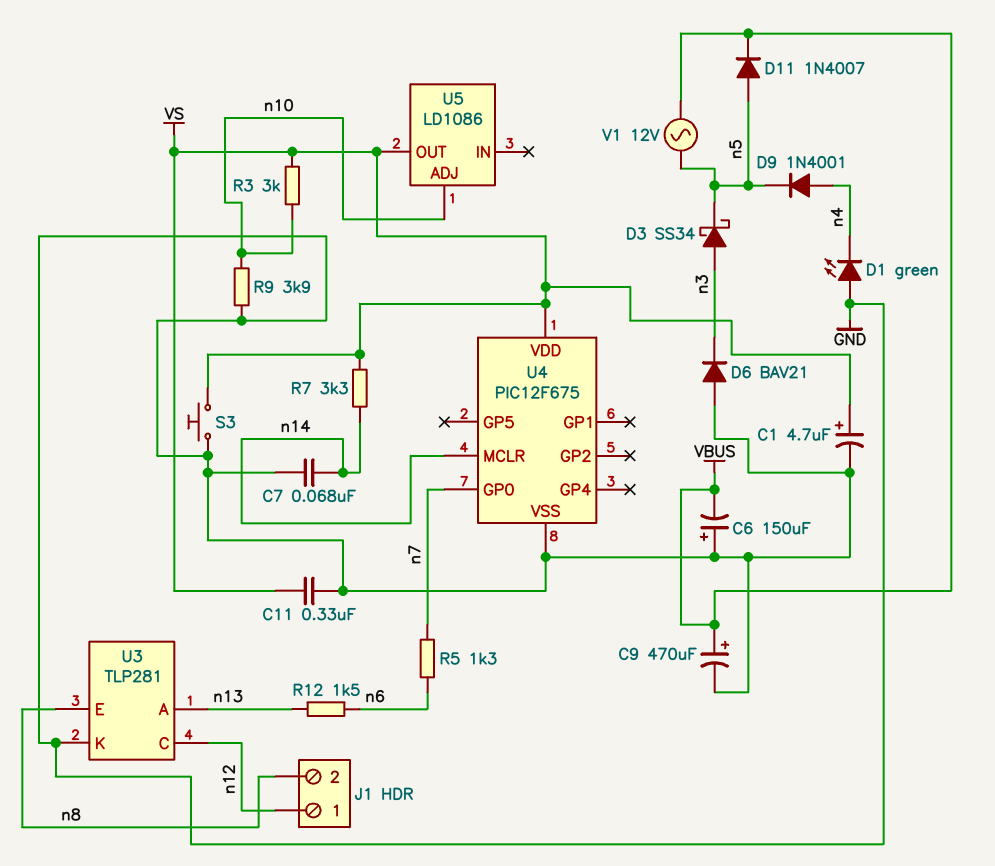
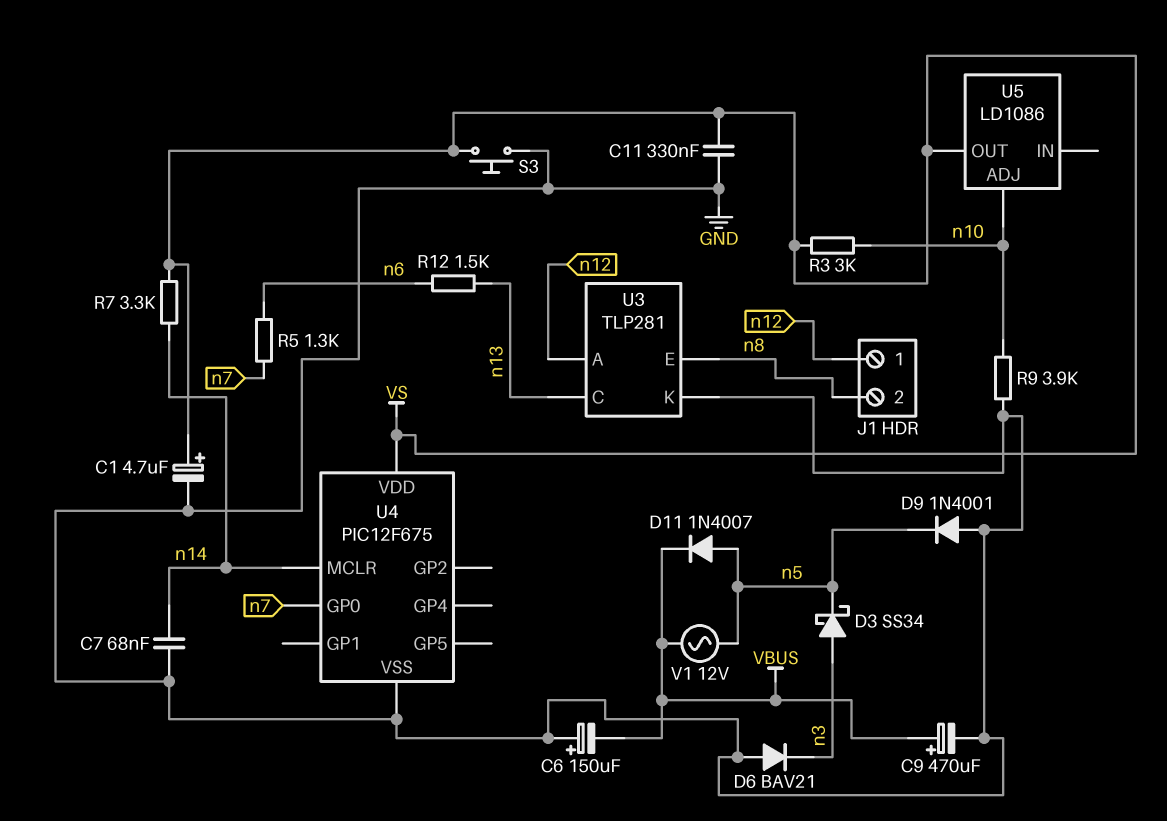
D1: LED green (A GND, K n4) -> none
D9: diode 1N4001 (A n4, K n5) -> diode 1N4001 (A GND, K n5)
U3 pin A: n13 -> n12
U3 pin C: n12 -> n13

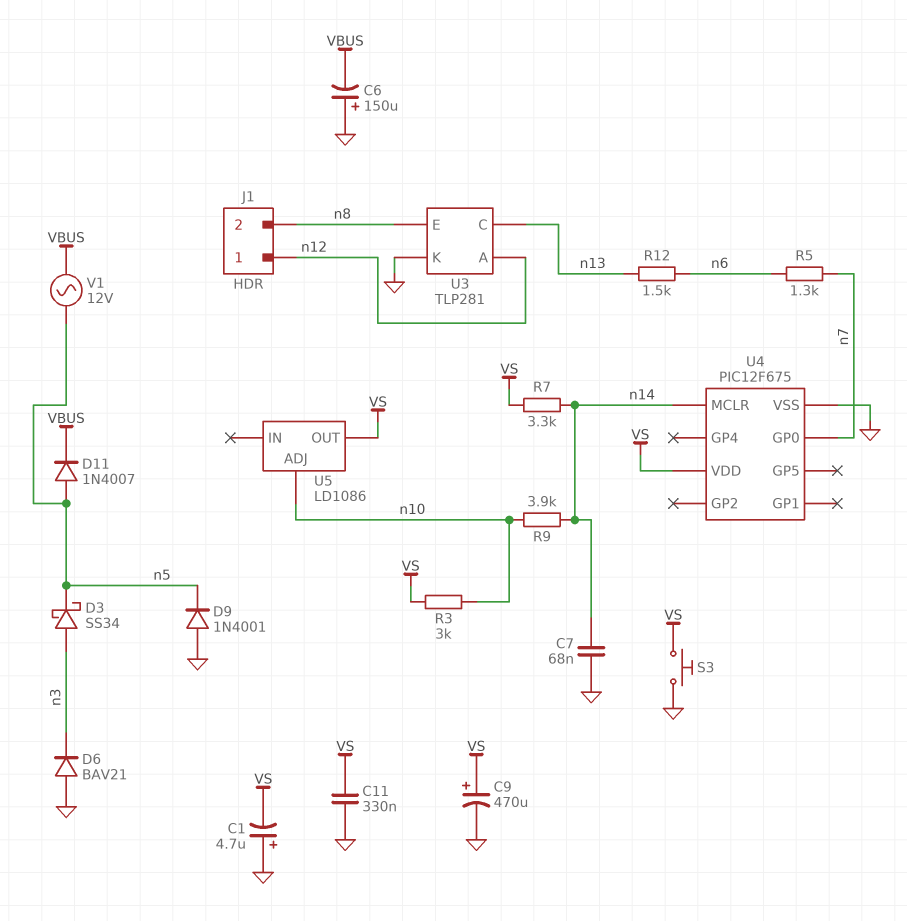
C1: 4.7uF (plus VS, minus GND) -> 4.7uF (plus GND, minus VS)
C9: 470uF (plus VBUS, minus GND) -> 470uF (plus VS, minus GND)
R9: 3.9k (GND, n10) -> 3.9k (n10, n14)

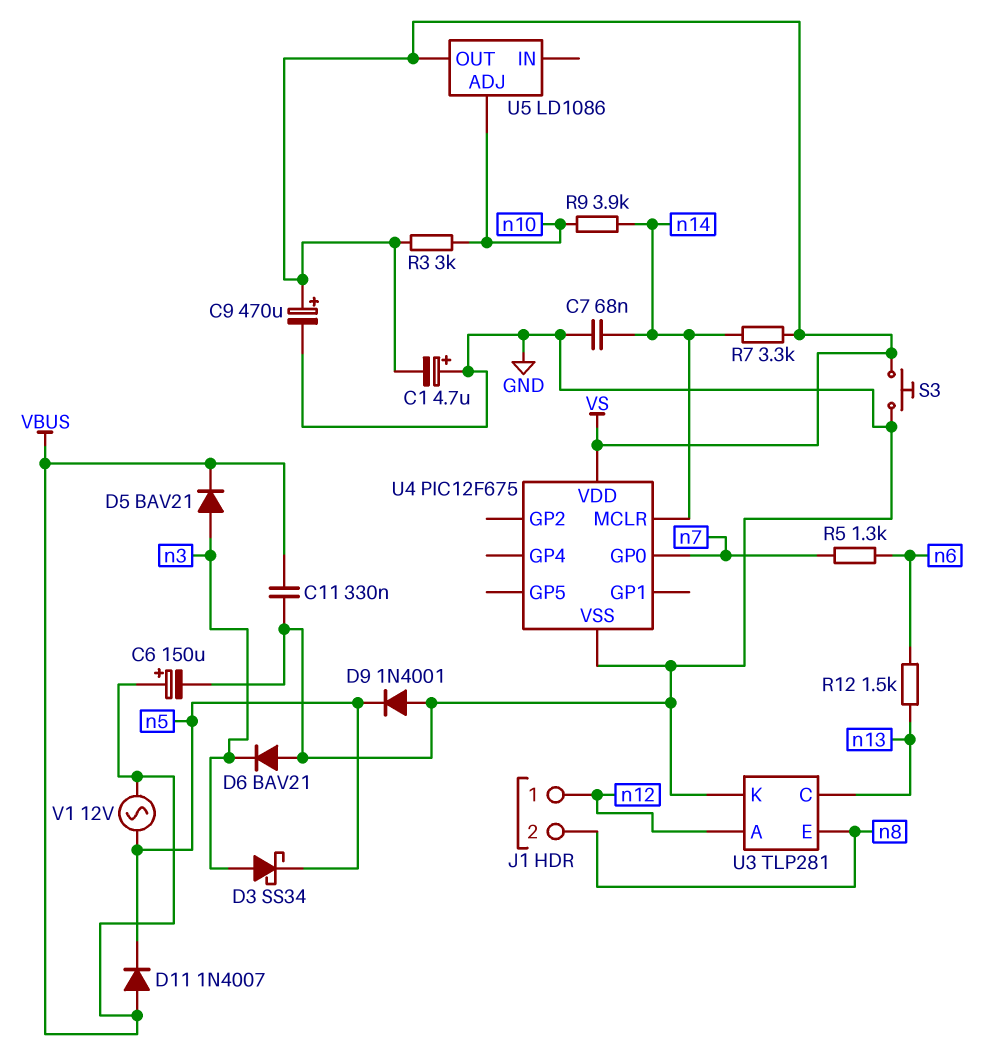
C6: 150uF (plus GND, minus VBUS) -> 150uF (plus VBUS, minus GND)
C11: 330nF (GND, VS) -> 330nF (GND, VBUS)
D5: none -> diode BAV21 (A n3, K VBUS)
D11: diode 1N4007 (A n5, K VBUS) -> diode 1N4007 (A VBUS, K n5)

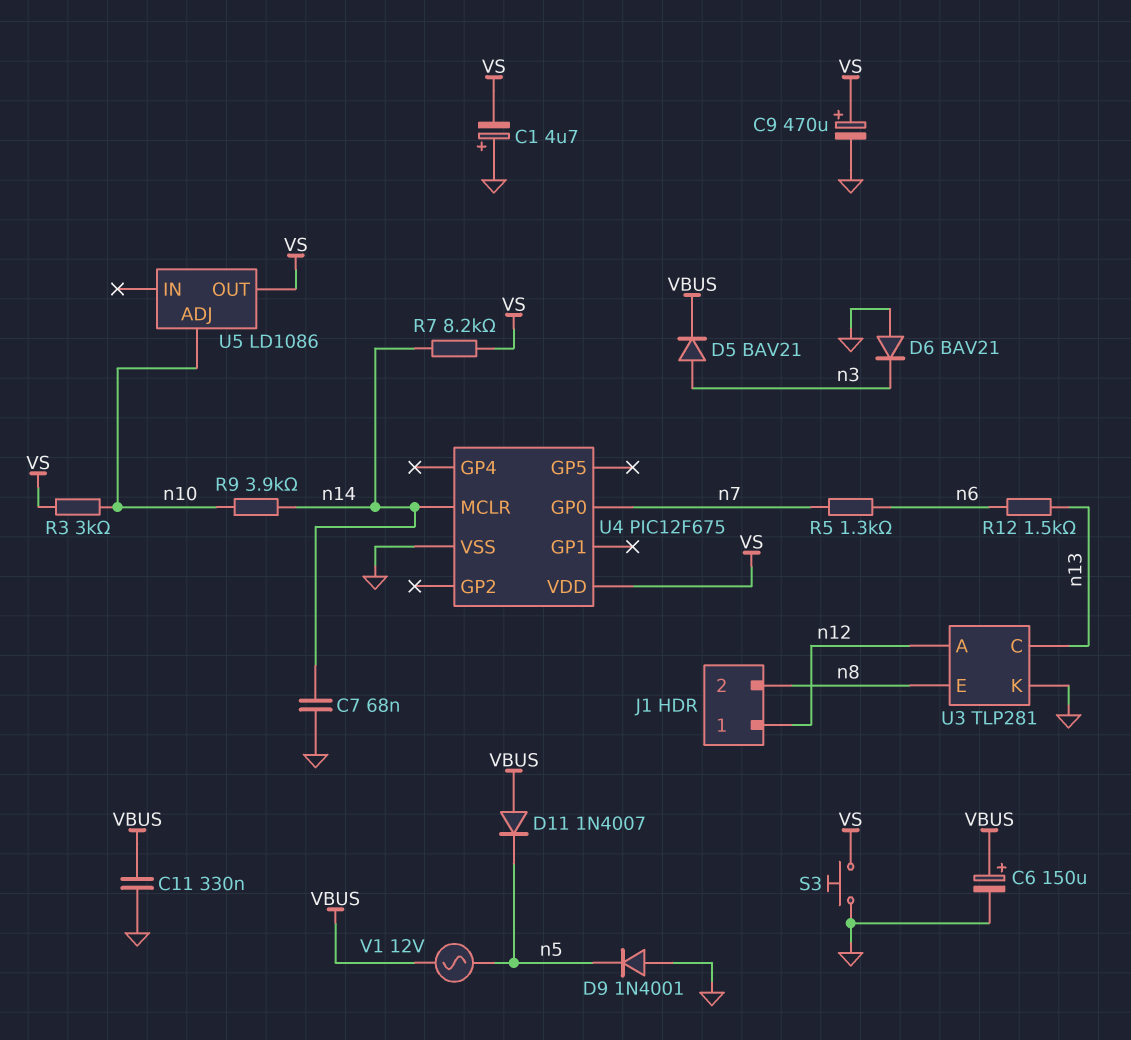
D3: schottky SS34 (A n3, K n5) -> none
R7: 3.3k (VS, n14) -> 8.2k (VS, n14)

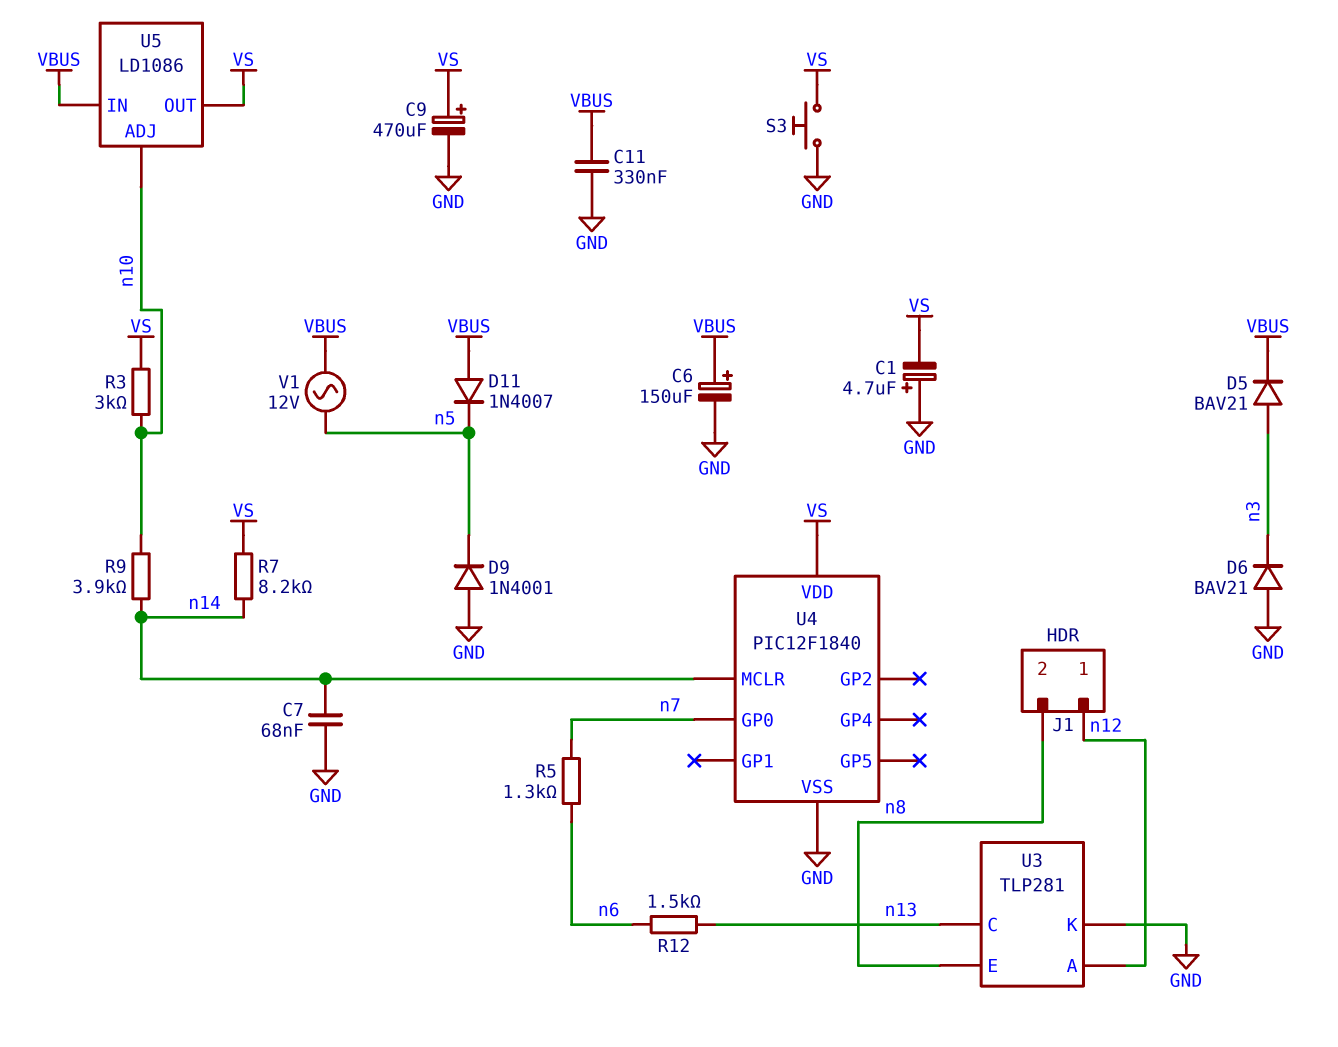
U4: PIC12F675 -> PIC12F1840
U5 pin IN: none -> VBUS

